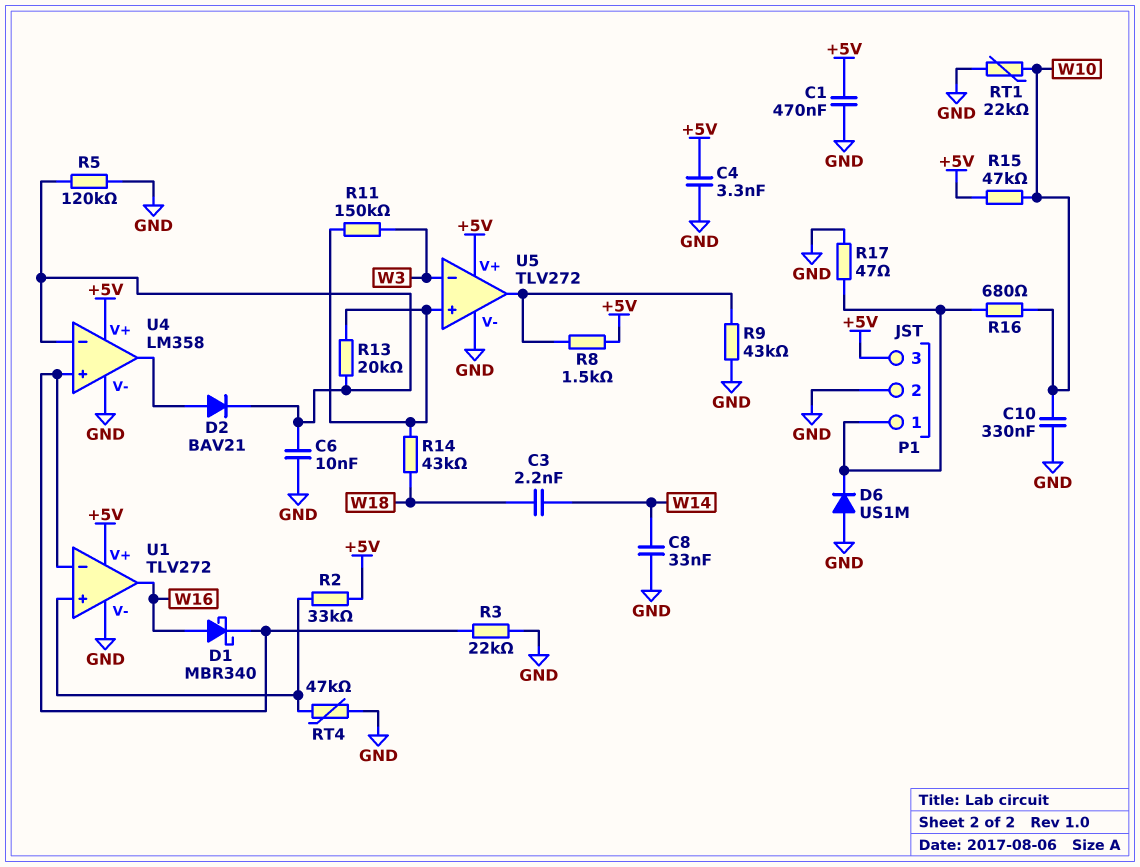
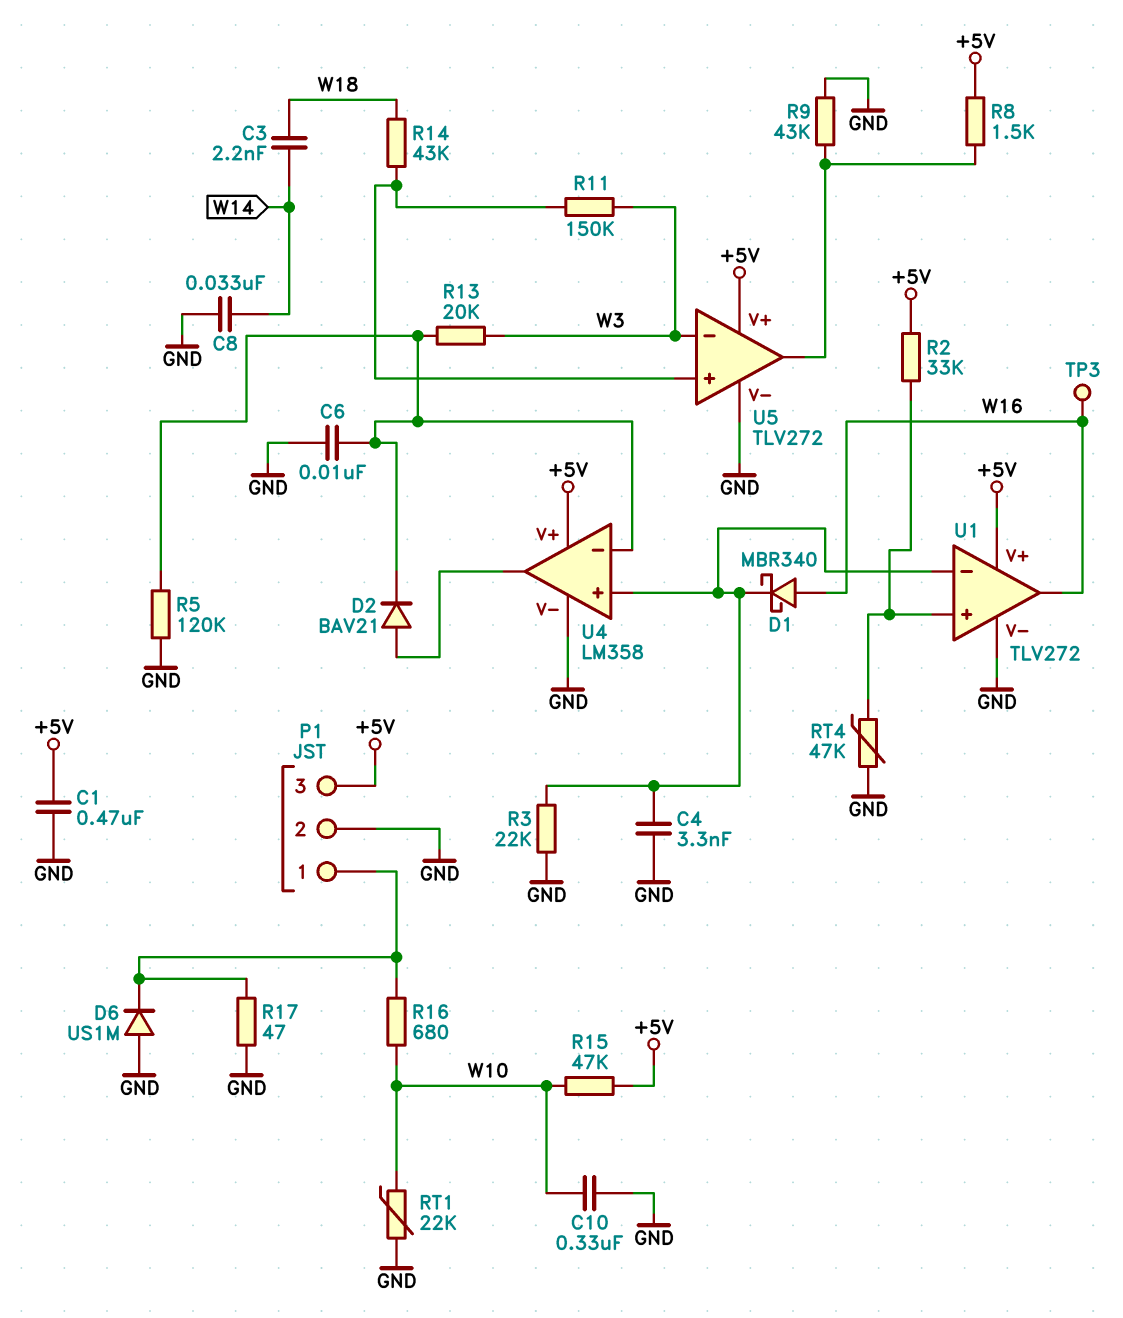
C4: 3.3nF (+5V, GND) -> 3.3nF (GND, U1/in-)
R13: 20k (U4/in-, U5/in+) -> 20k (U4/in-, W3)
TP3: none -> test point (W16)

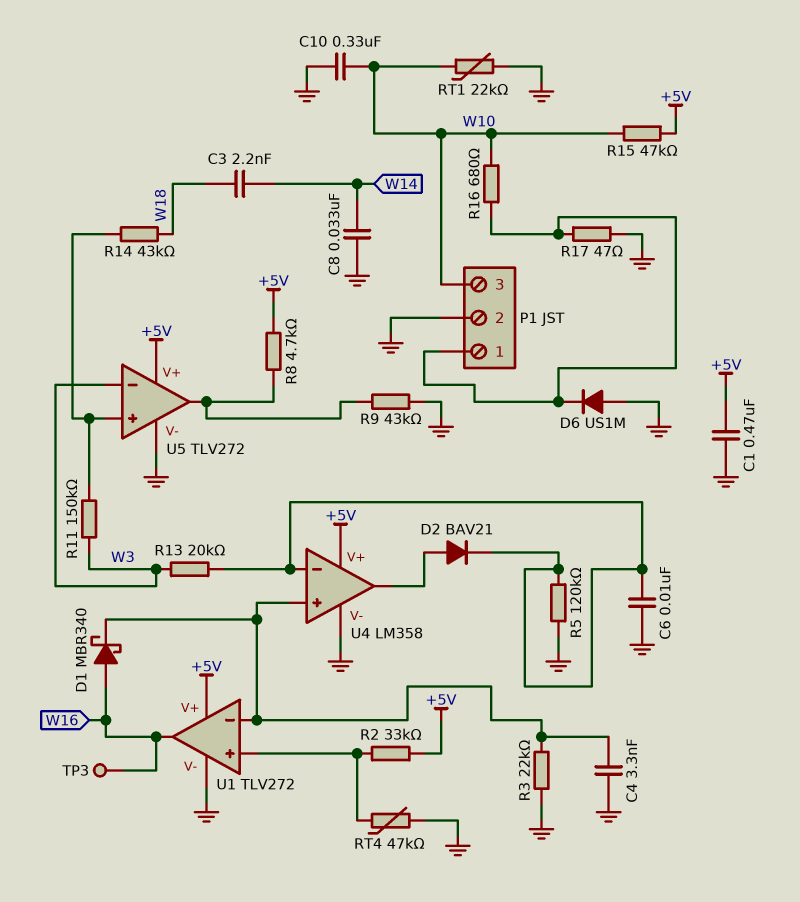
P1 pin 3: +5V -> W10
R8: 1.5k (+5V, U5/out) -> 4.7k (+5V, U5/out)

